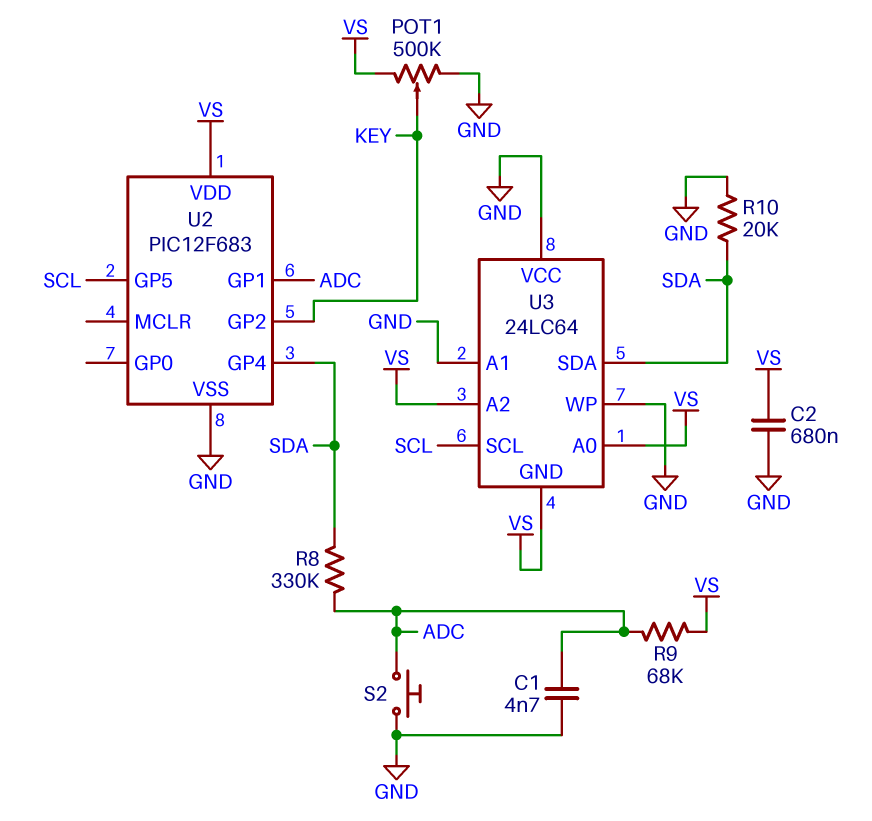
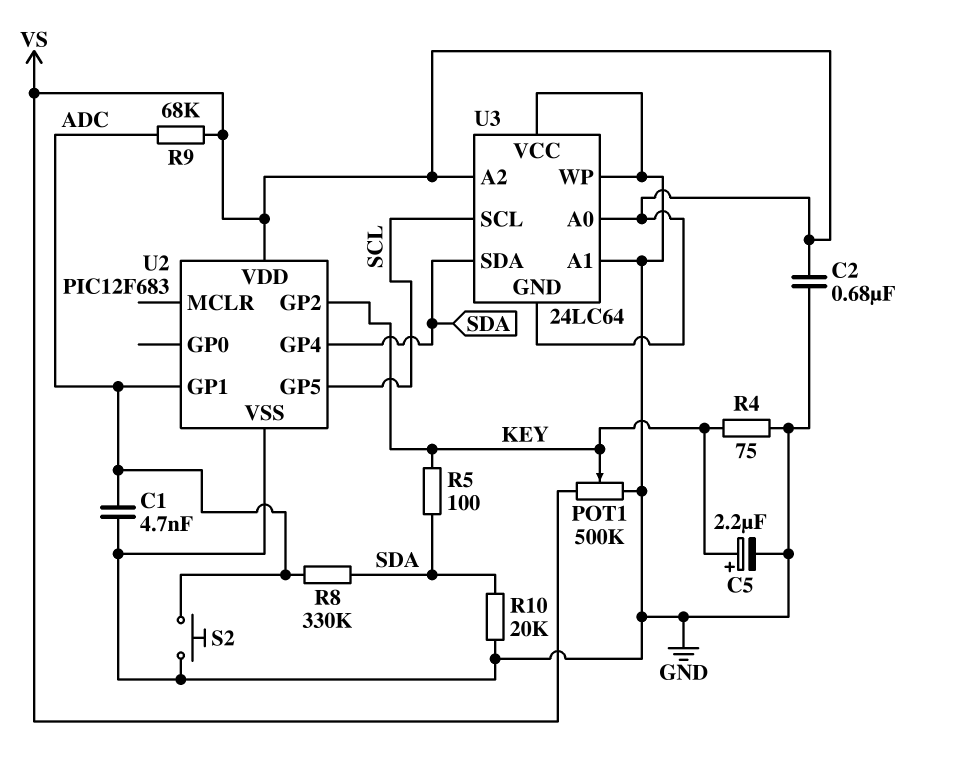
C5: none -> 2.2uF (plus KEY, minus GND)
R4: none -> 75 (GND, KEY)
R5: none -> 100 (KEY, SDA)

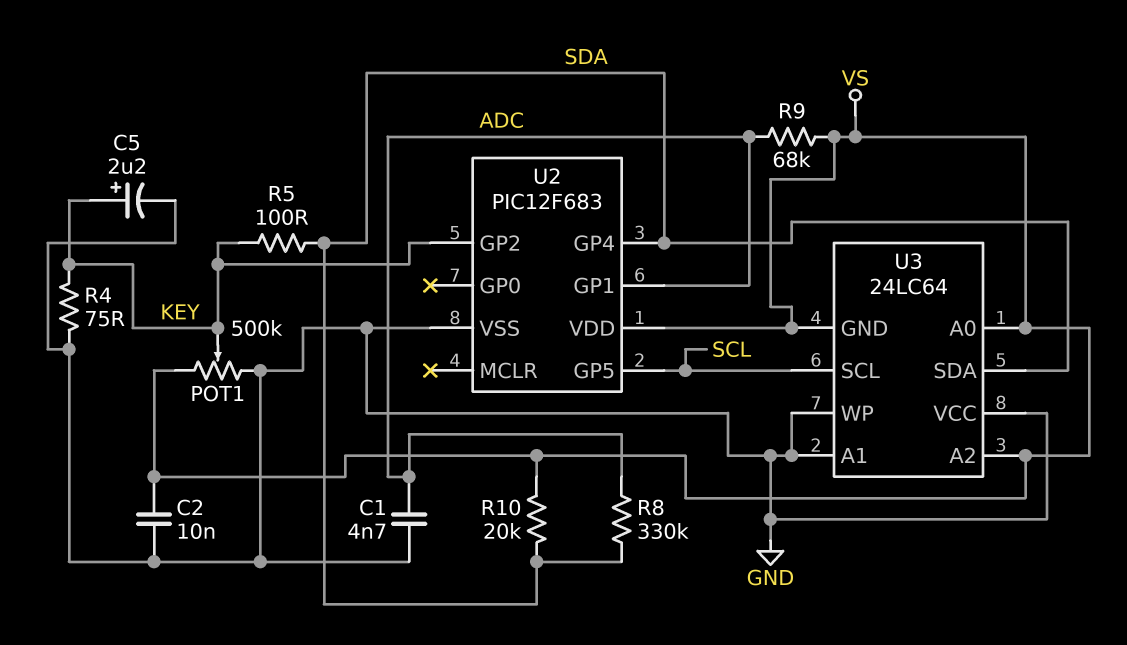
C2: 680nF (GND, VS) -> 10nF (GND, VS)
R10: 20k (GND, SDA) -> 20k (SDA, VS)
S2: button (ADC, GND) -> none

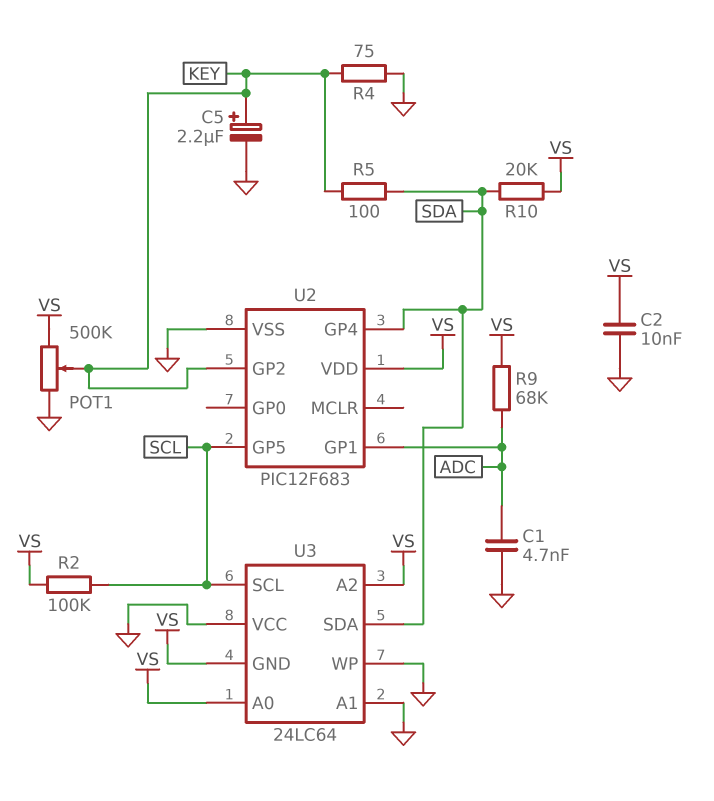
R2: none -> 100k (SCL, VS)
R8: 330k (ADC, SDA) -> none

